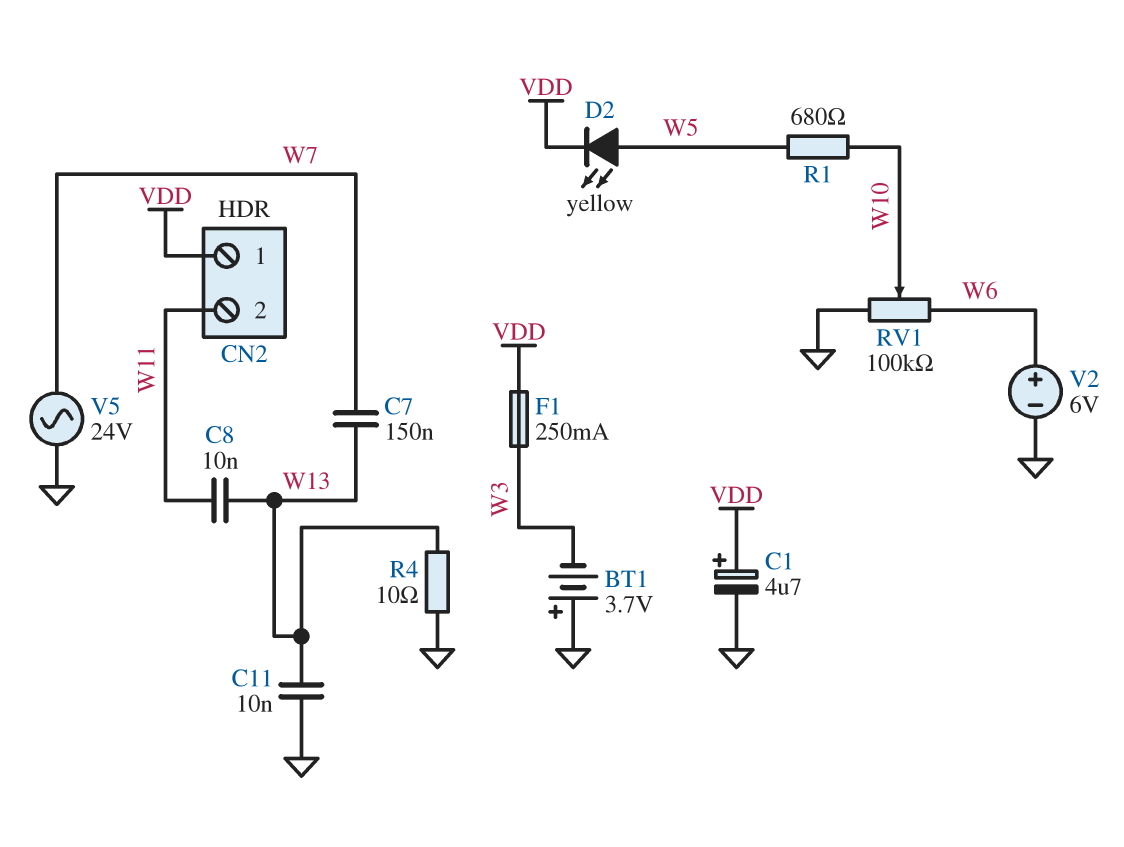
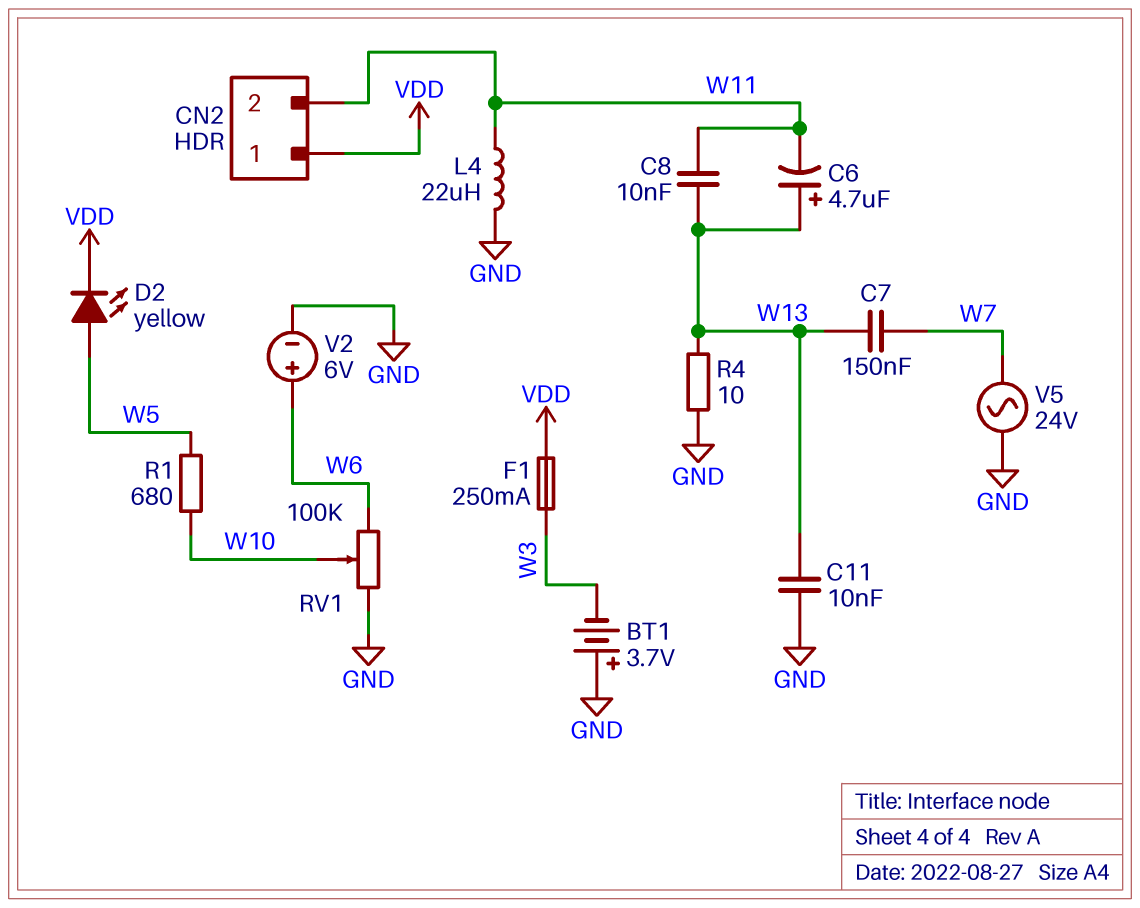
C1: 4.7uF (plus VDD, minus GND) -> none
C6: none -> 4.7uF (plus W13, minus W11)
L4: none -> 22uH (GND, W11)

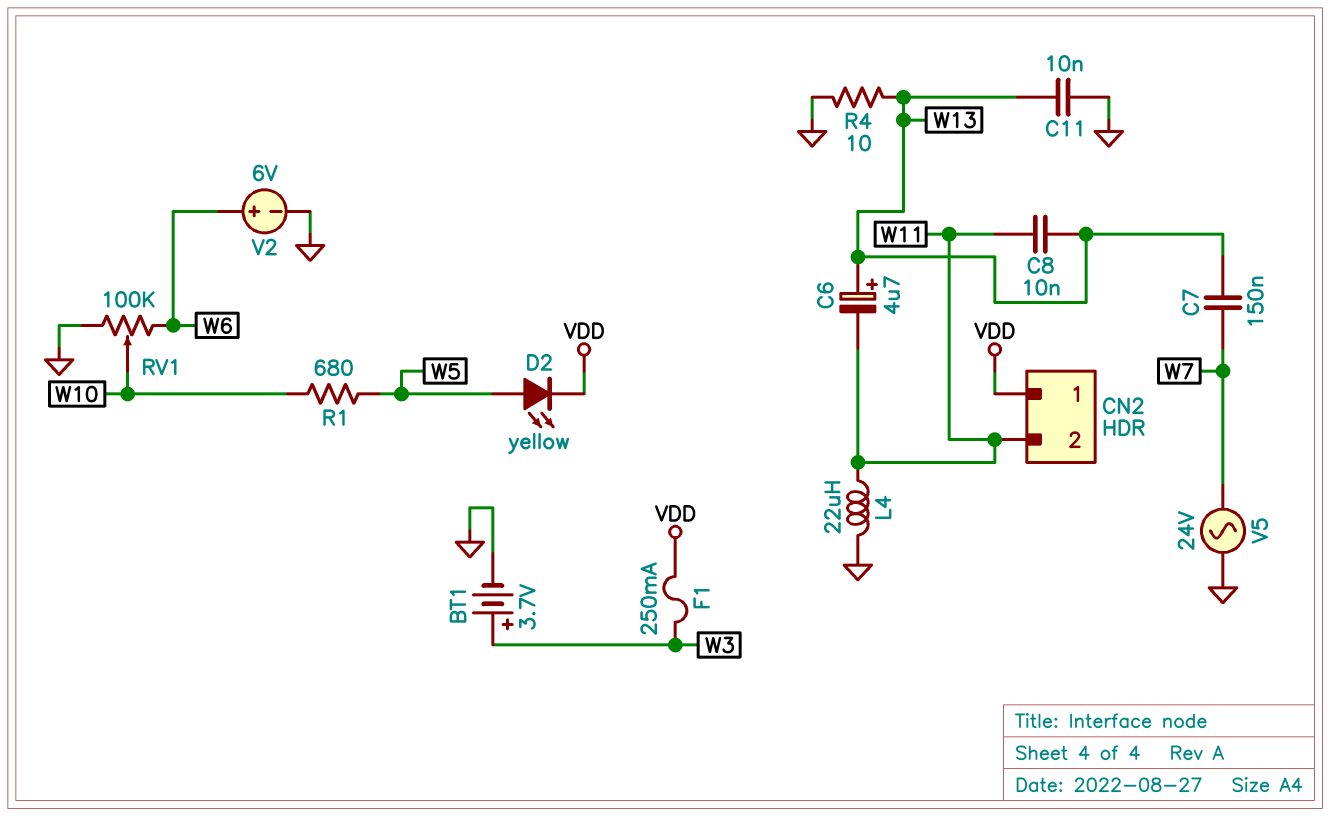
BT1: 3.7V (plus GND, minus W3) -> 3.7V (plus W3, minus GND)

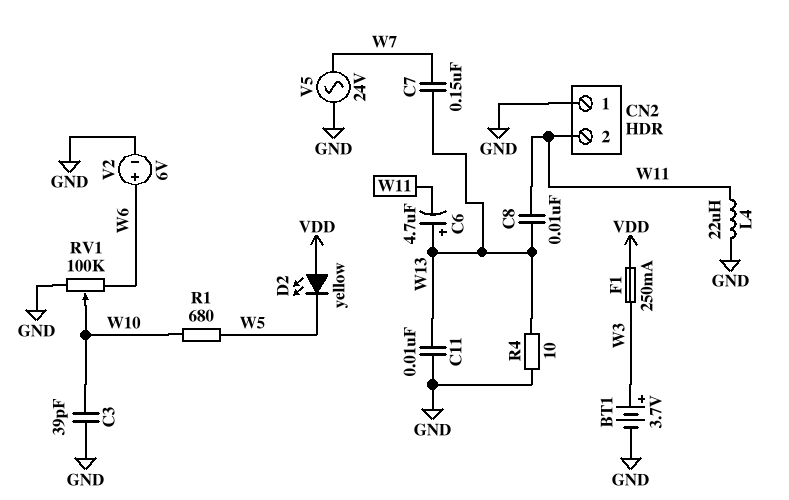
C3: none -> 39pF (GND, W10)
CN2 pin 1: VDD -> GND
D2: LED yellow (A W5, K VDD) -> LED yellow (A VDD, K W5)

